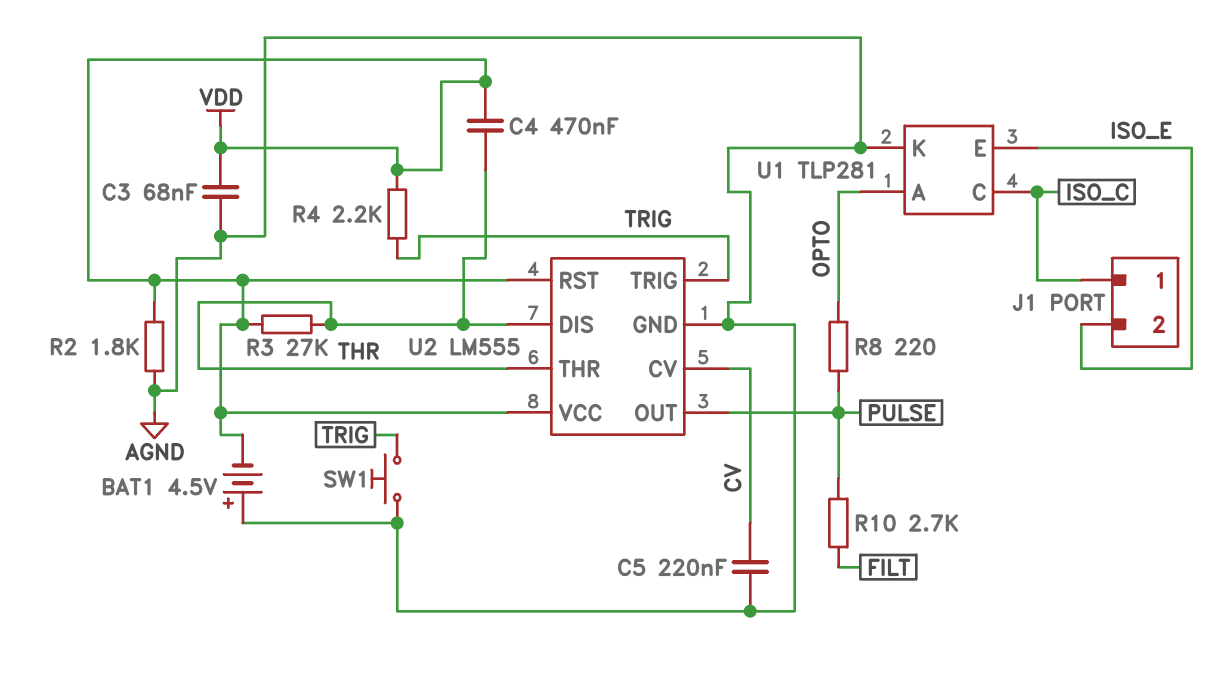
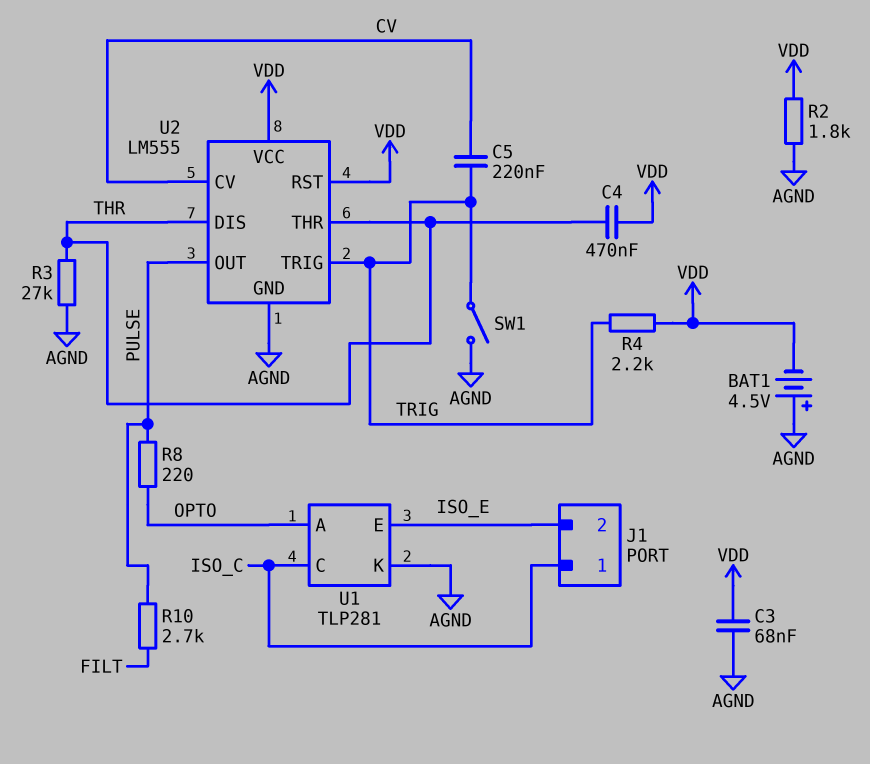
C5: 220nF (AGND, CV) -> 220nF (CV, TRIG)
R3: 27k (THR, VDD) -> 27k (AGND, THR)
SW1: button (AGND, TRIG) -> switch (AGND, TRIG)

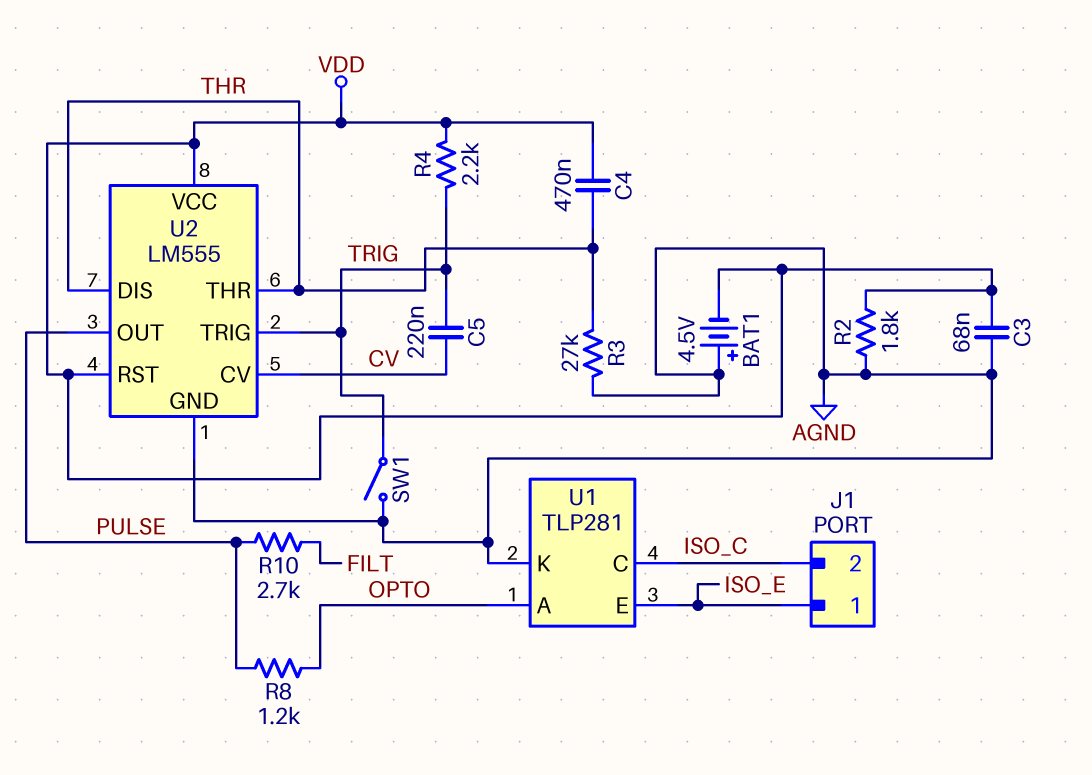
J1 pin 1: ISO_C -> ISO_E
J1 pin 2: ISO_E -> ISO_C
R8: 220 (OPTO, PULSE) -> 1.2k (OPTO, PULSE)

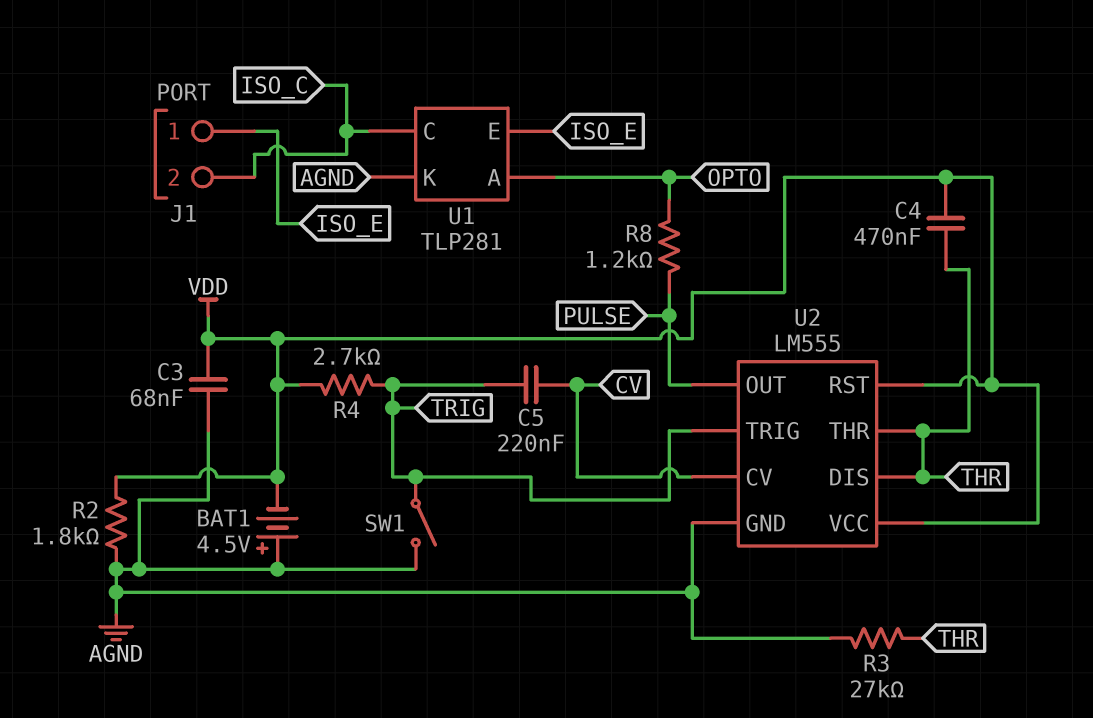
R4: 2.2k (TRIG, VDD) -> 2.7k (TRIG, VDD)
R10: 2.7k (FILT, PULSE) -> none

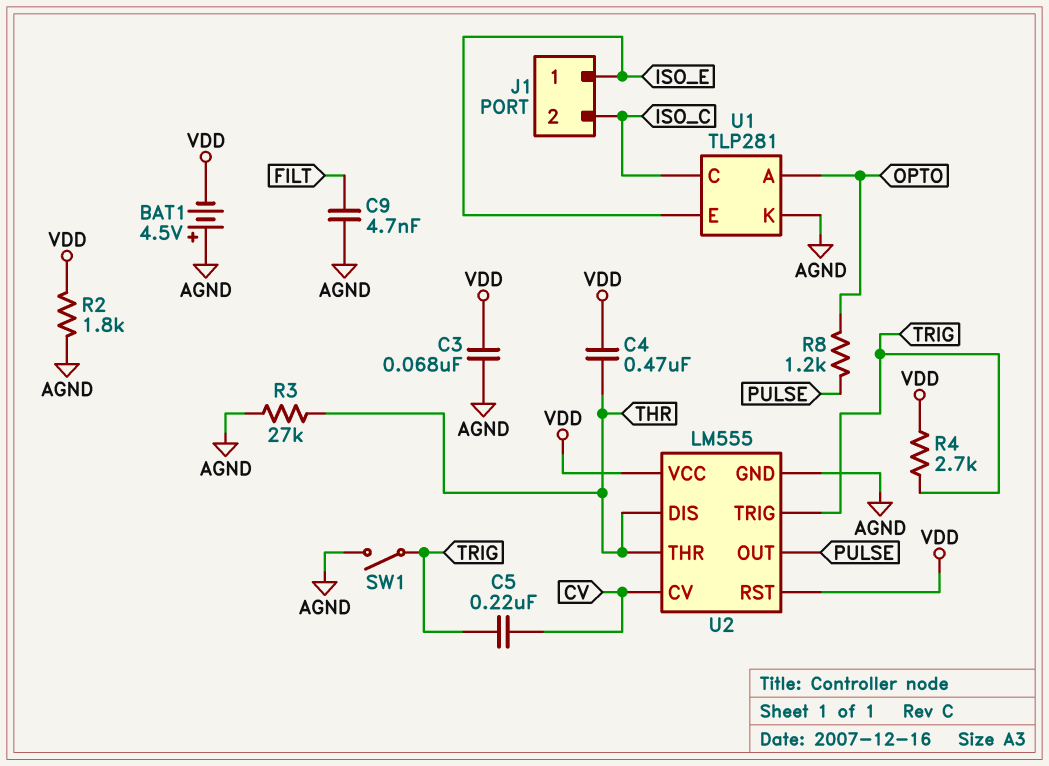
C9: none -> 4.7nF (AGND, FILT)

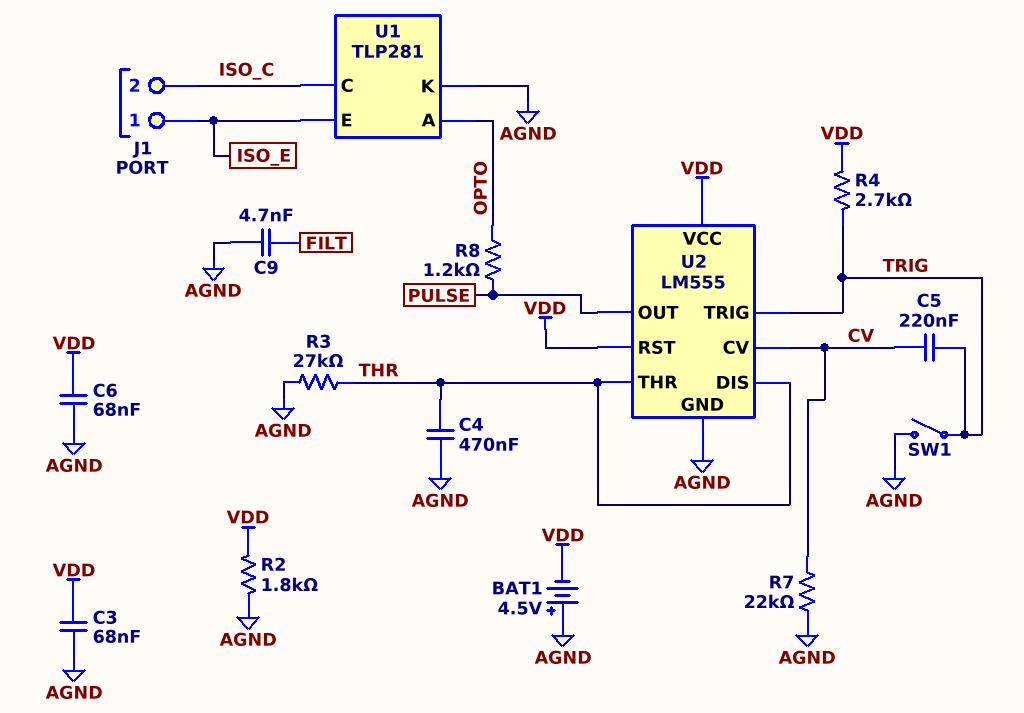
C4: 470nF (THR, VDD) -> 470nF (AGND, THR)
C6: none -> 68nF (AGND, VDD)
R7: none -> 22k (AGND, CV)

